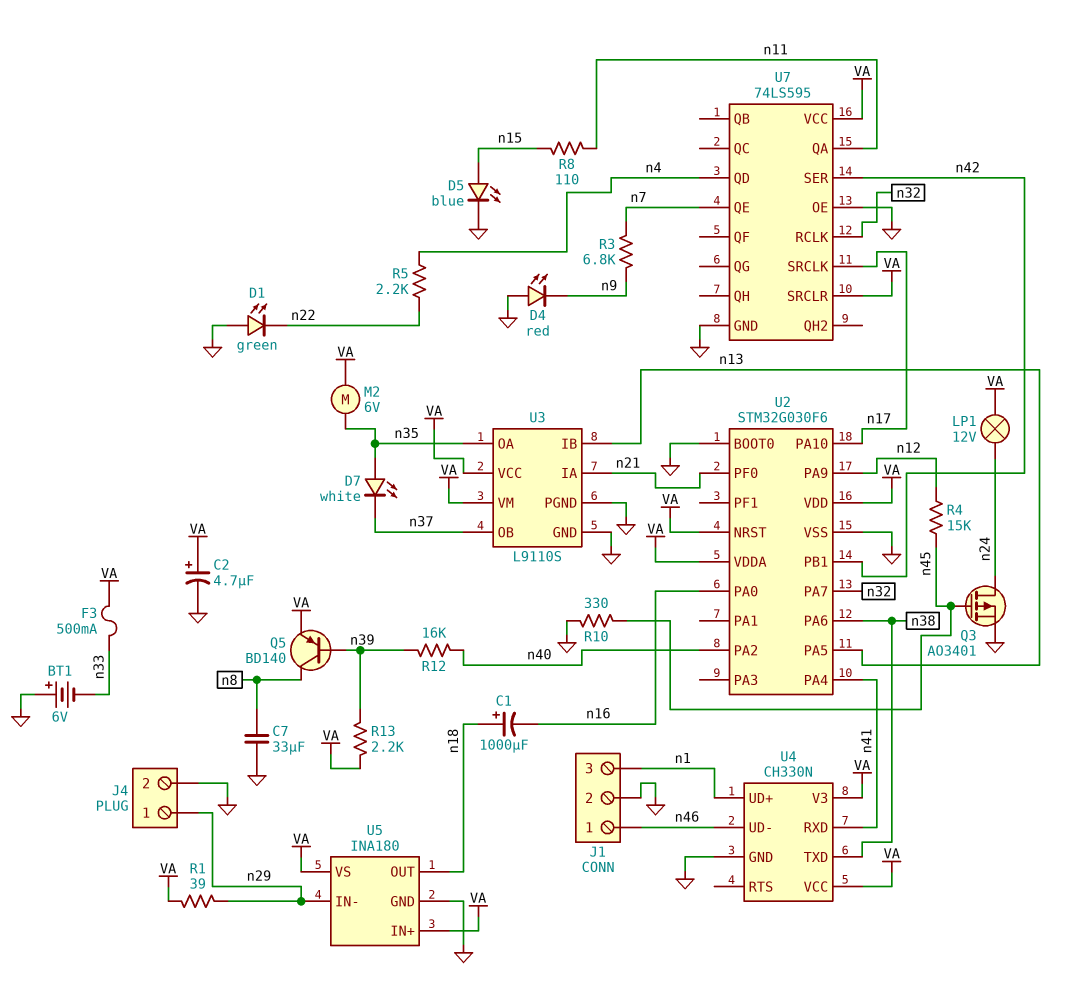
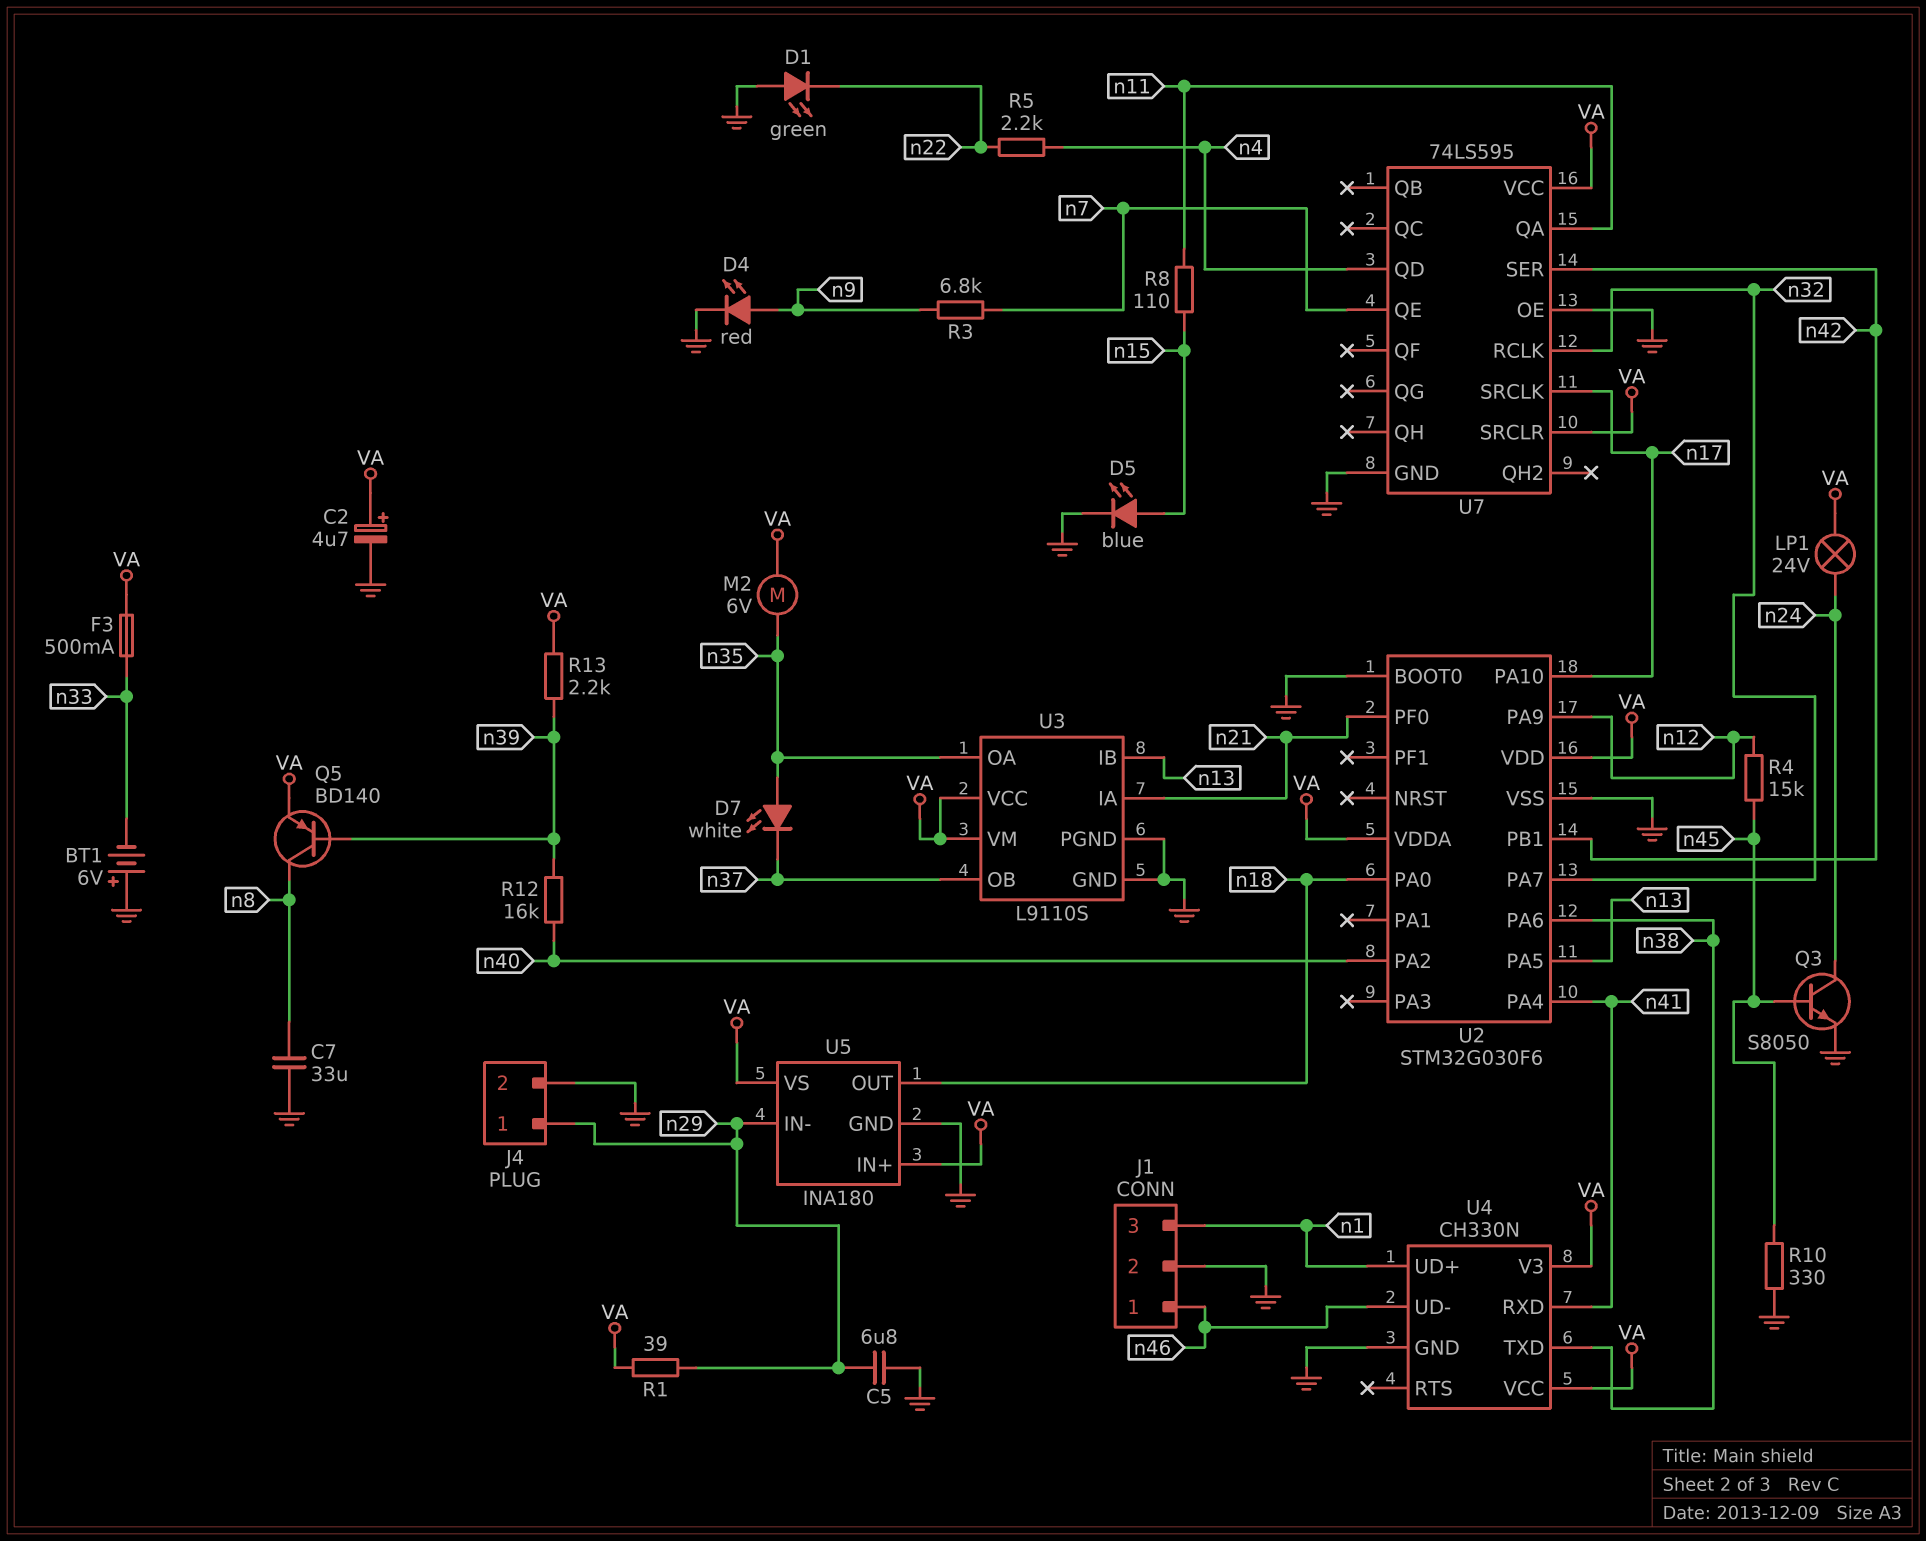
C1: 1000uF (plus n18, minus n16) -> none
C5: none -> 6.8uF (GND, n29)
D4: LED red (A GND, K n9) -> LED red (A n9, K GND)
LP1: lamp 12V (VA, n24) -> lamp 24V (VA, n24)
Q3: PMOS AO3401 (G n45, D n24, S GND) -> NPN S8050 (B n45, C n24, E GND)
U2 pin NRST: VA -> none
U2 pin PA0: n16 -> n18

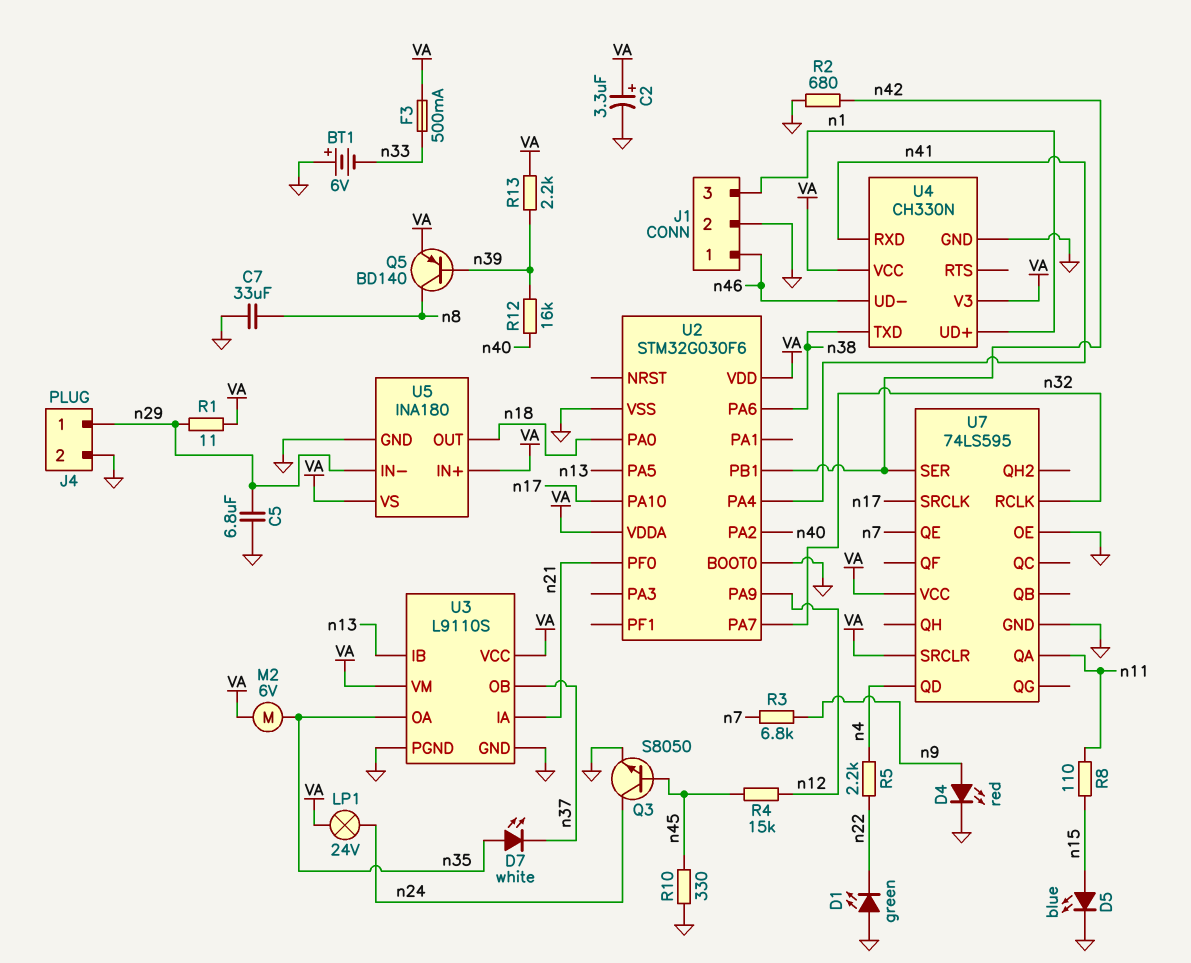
C2: 4.7uF (plus VA, minus GND) -> 3.3uF (plus VA, minus GND)
R1: 39 (VA, n29) -> 11 (VA, n29)
R2: none -> 680 (GND, n42)

